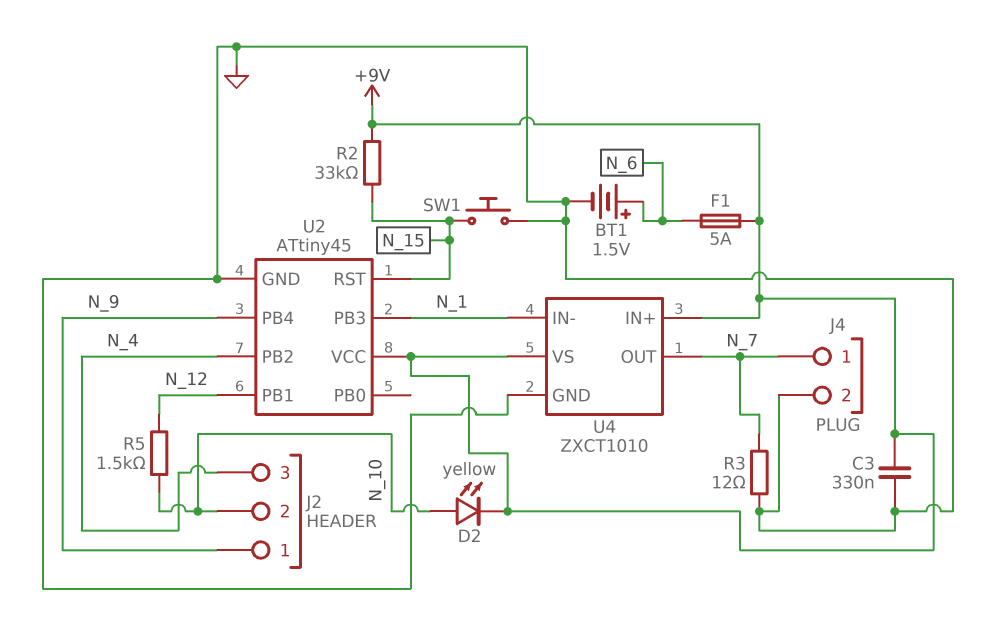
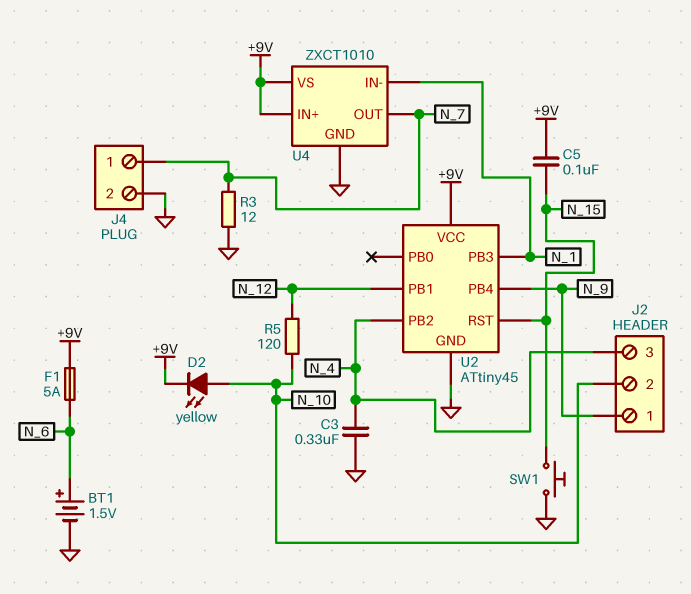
C3: 330nF (+9V, GND) -> 330nF (GND, N_4)
C5: none -> 100nF (+9V, N_15)
R2: 33k (+9V, N_15) -> none
R5: 1.5k (N_10, N_12) -> 120 (N_10, N_12)

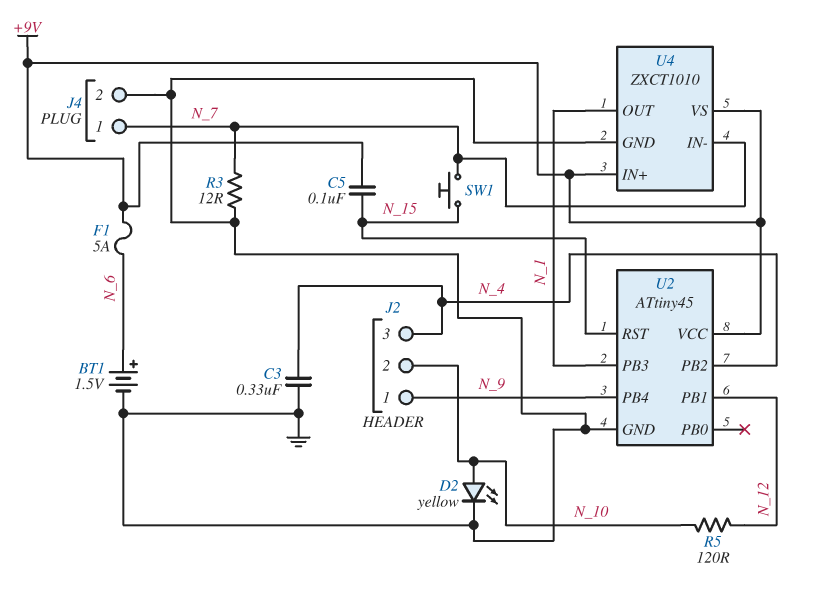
D2: LED yellow (A N_10, K +9V) -> LED yellow (A N_10, K GND)
SW1: button (GND, N_15) -> button (N_7, N_15)
U4 pin IN-: N_1 -> N_7
U4 pin OUT: N_7 -> N_1

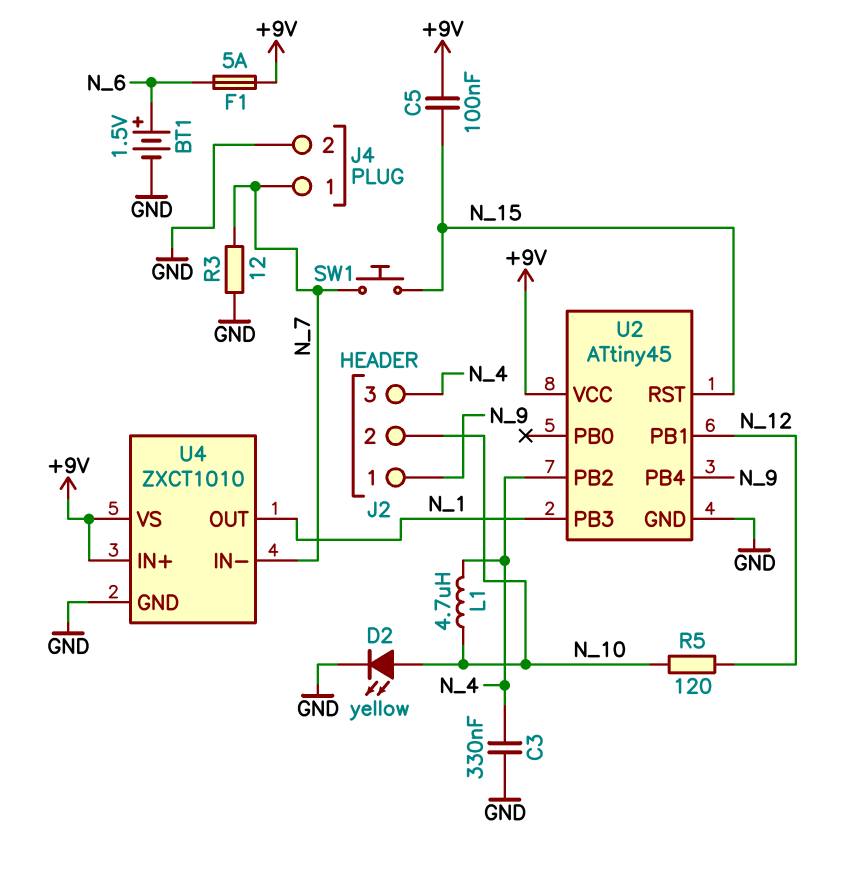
L1: none -> 4.7uH (N_4, N_10)

